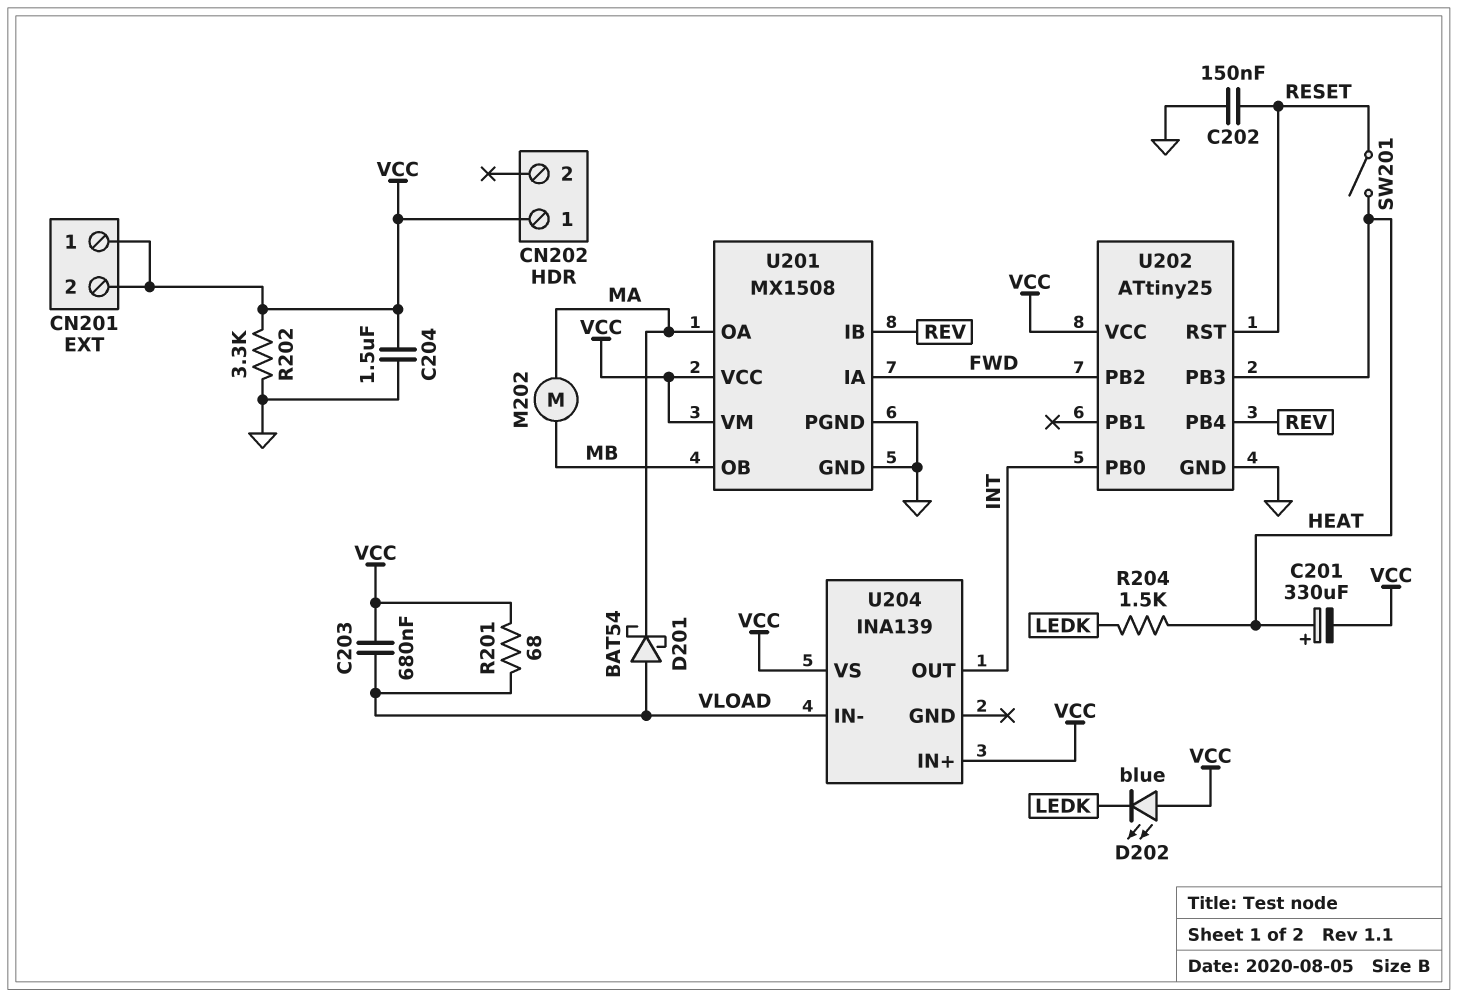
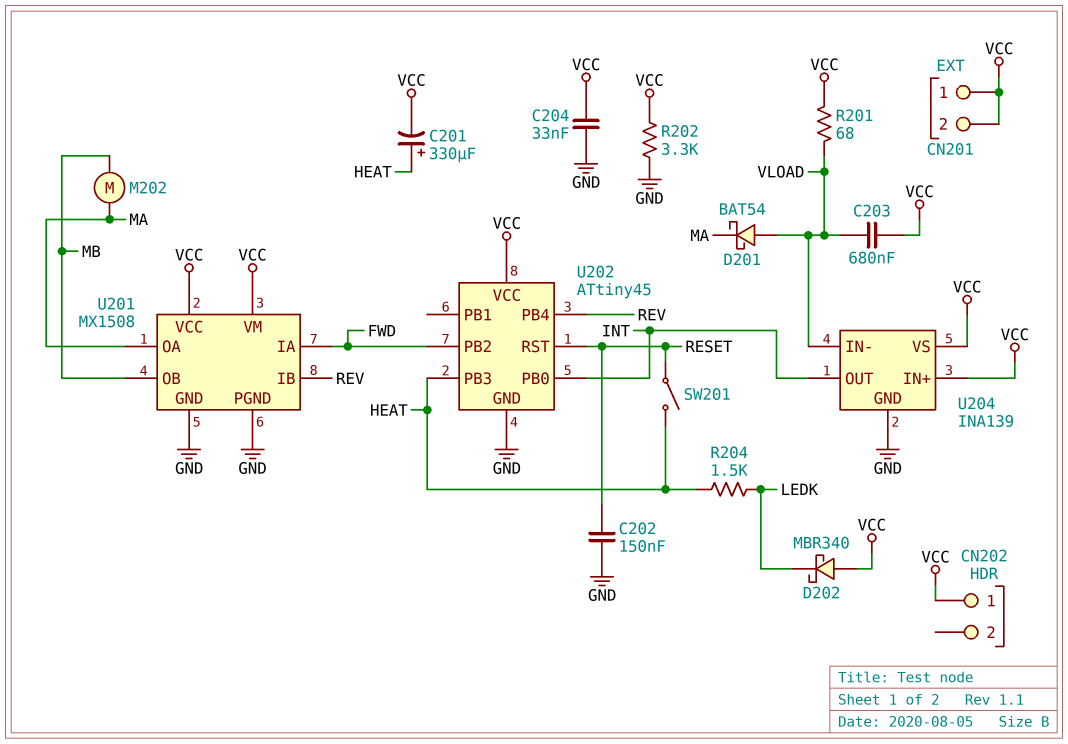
C204: 1.5uF (GND, VCC) -> 33nF (GND, VCC)
D202: LED blue (A VCC, K LEDK) -> schottky MBR340 (A VCC, K LEDK)
U202: ATtiny25 -> ATtiny45
U204 pin GND: none -> GND

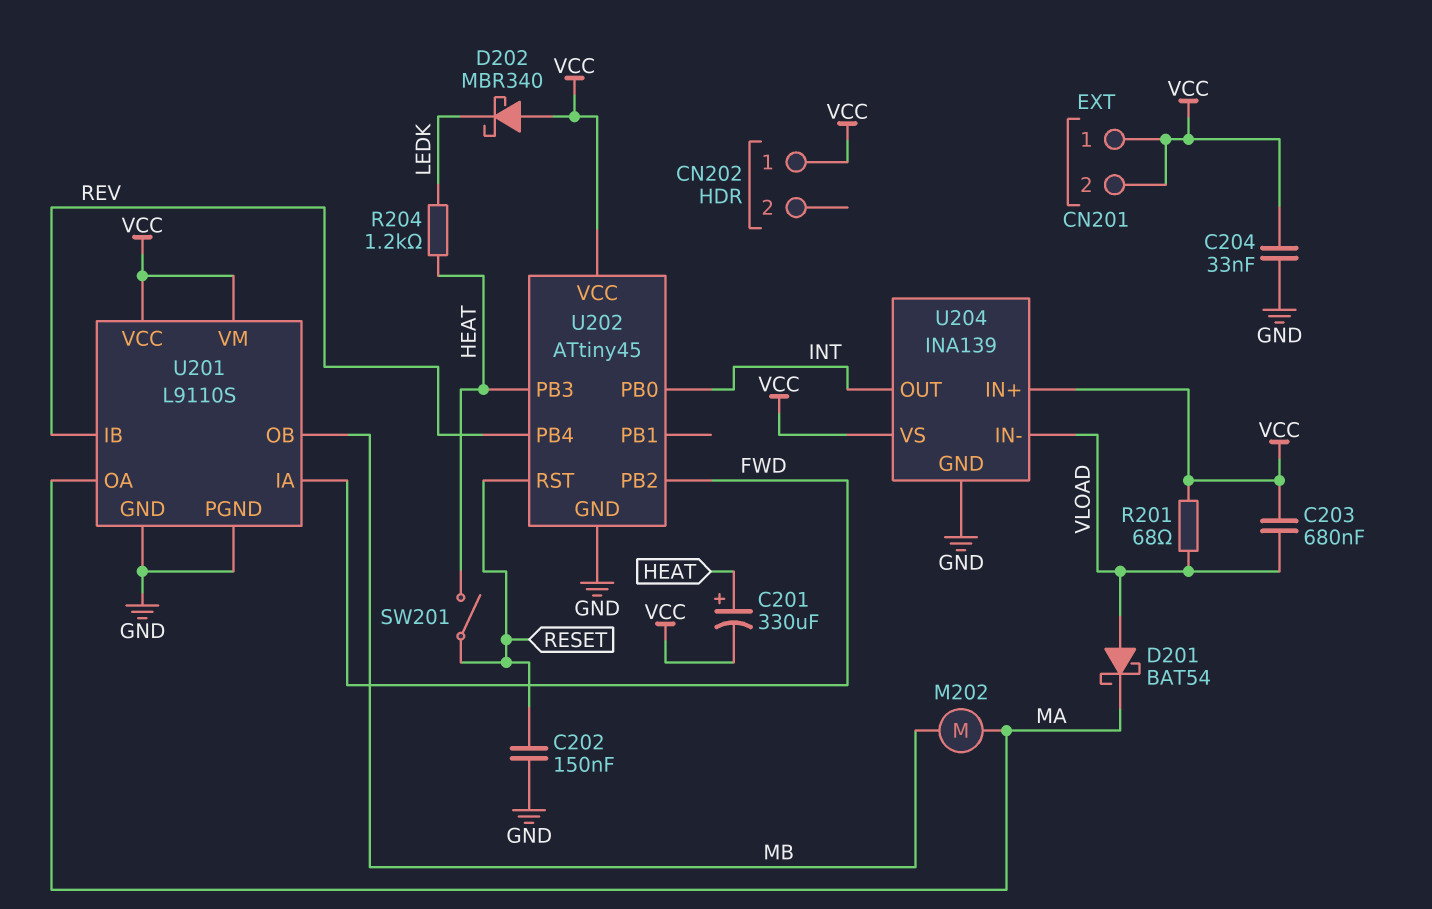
R202: 3.3k (GND, VCC) -> none
R204: 1.5k (HEAT, LEDK) -> 1.2k (HEAT, LEDK)
U201: MX1508 -> L9110S

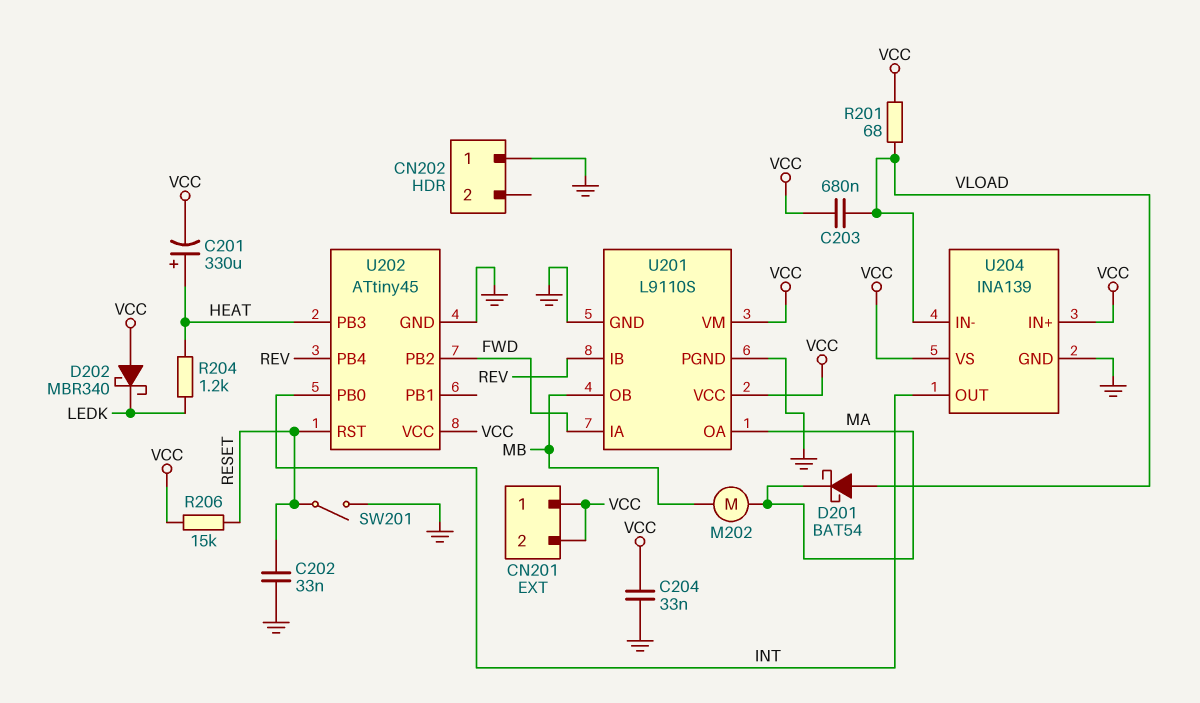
C202: 150nF (GND, RESET) -> 33nF (GND, RESET)
CN202 pin 1: VCC -> GND
R206: none -> 15k (RESET, VCC)
SW201: switch (HEAT, RESET) -> switch (GND, RESET)

